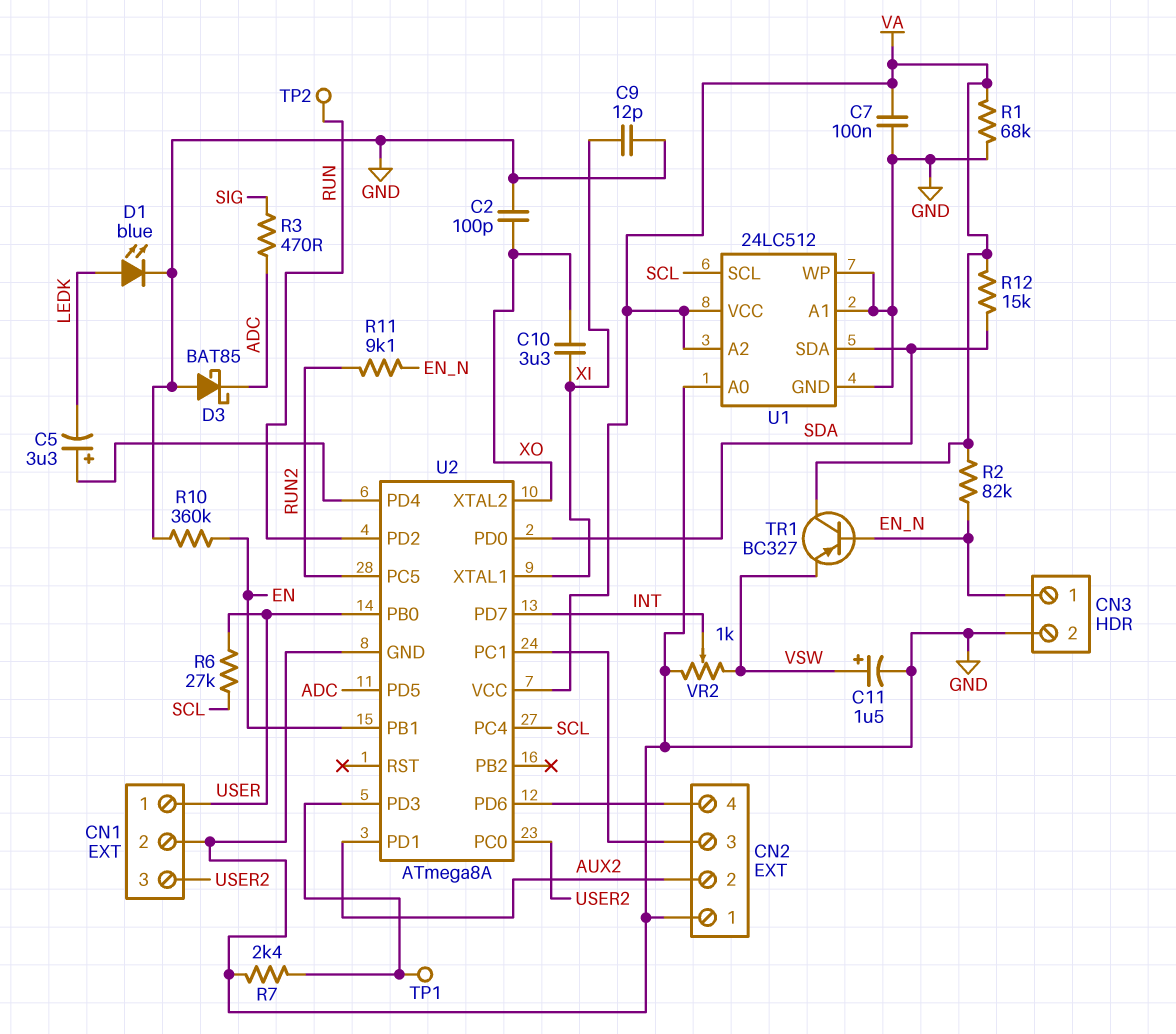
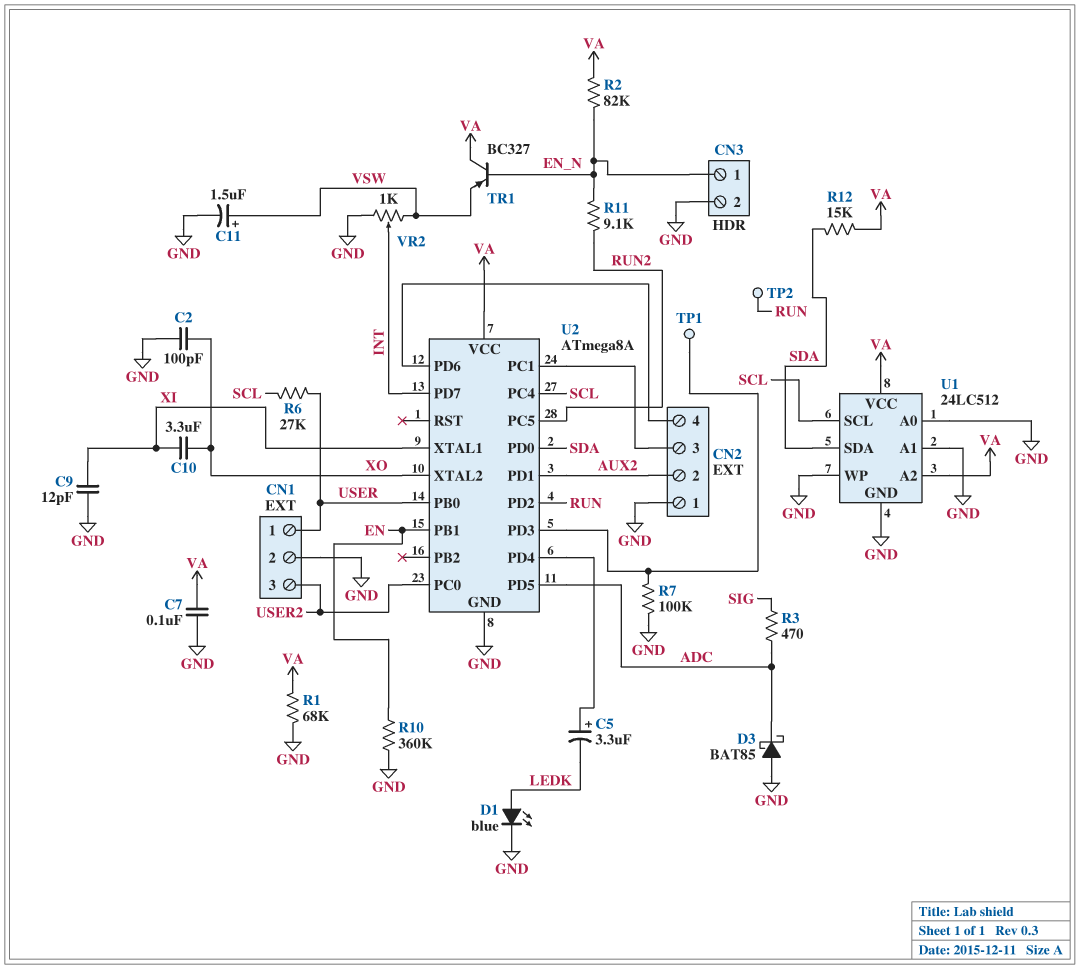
R7: 2.4k (GND, U2/PD3) -> 100k (GND, U2/PD3)

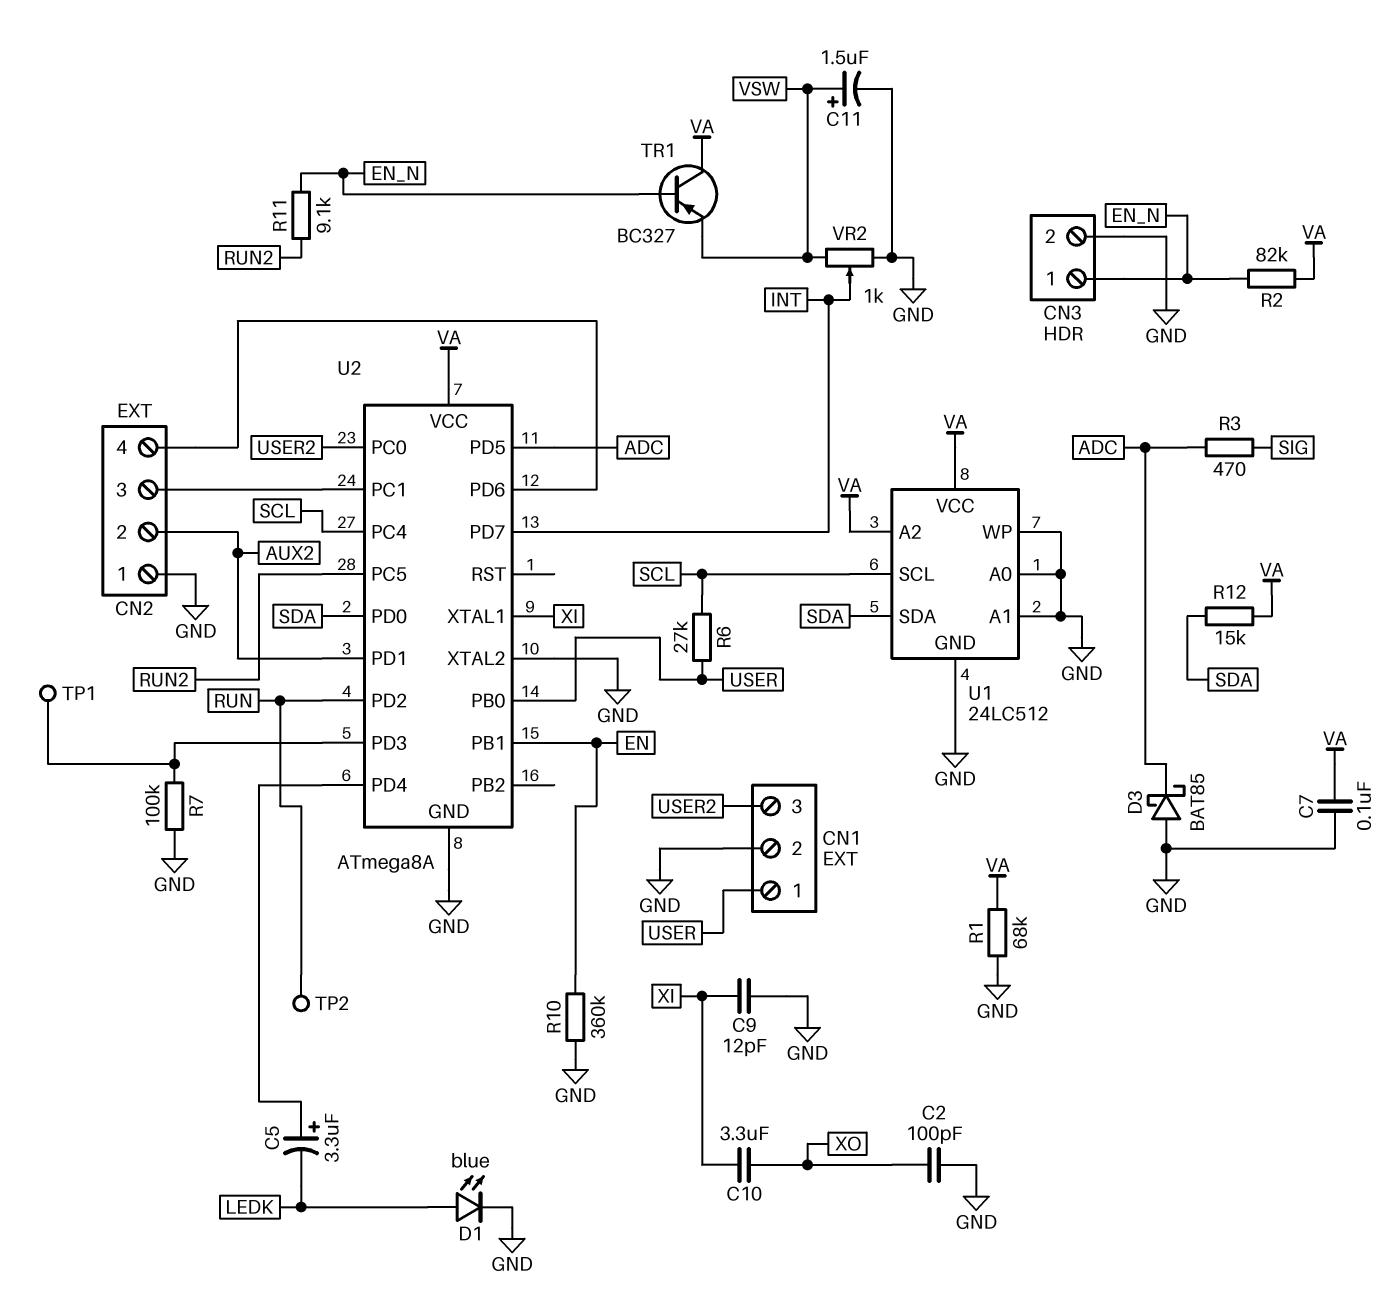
U2 pin XTAL2: XO -> GND

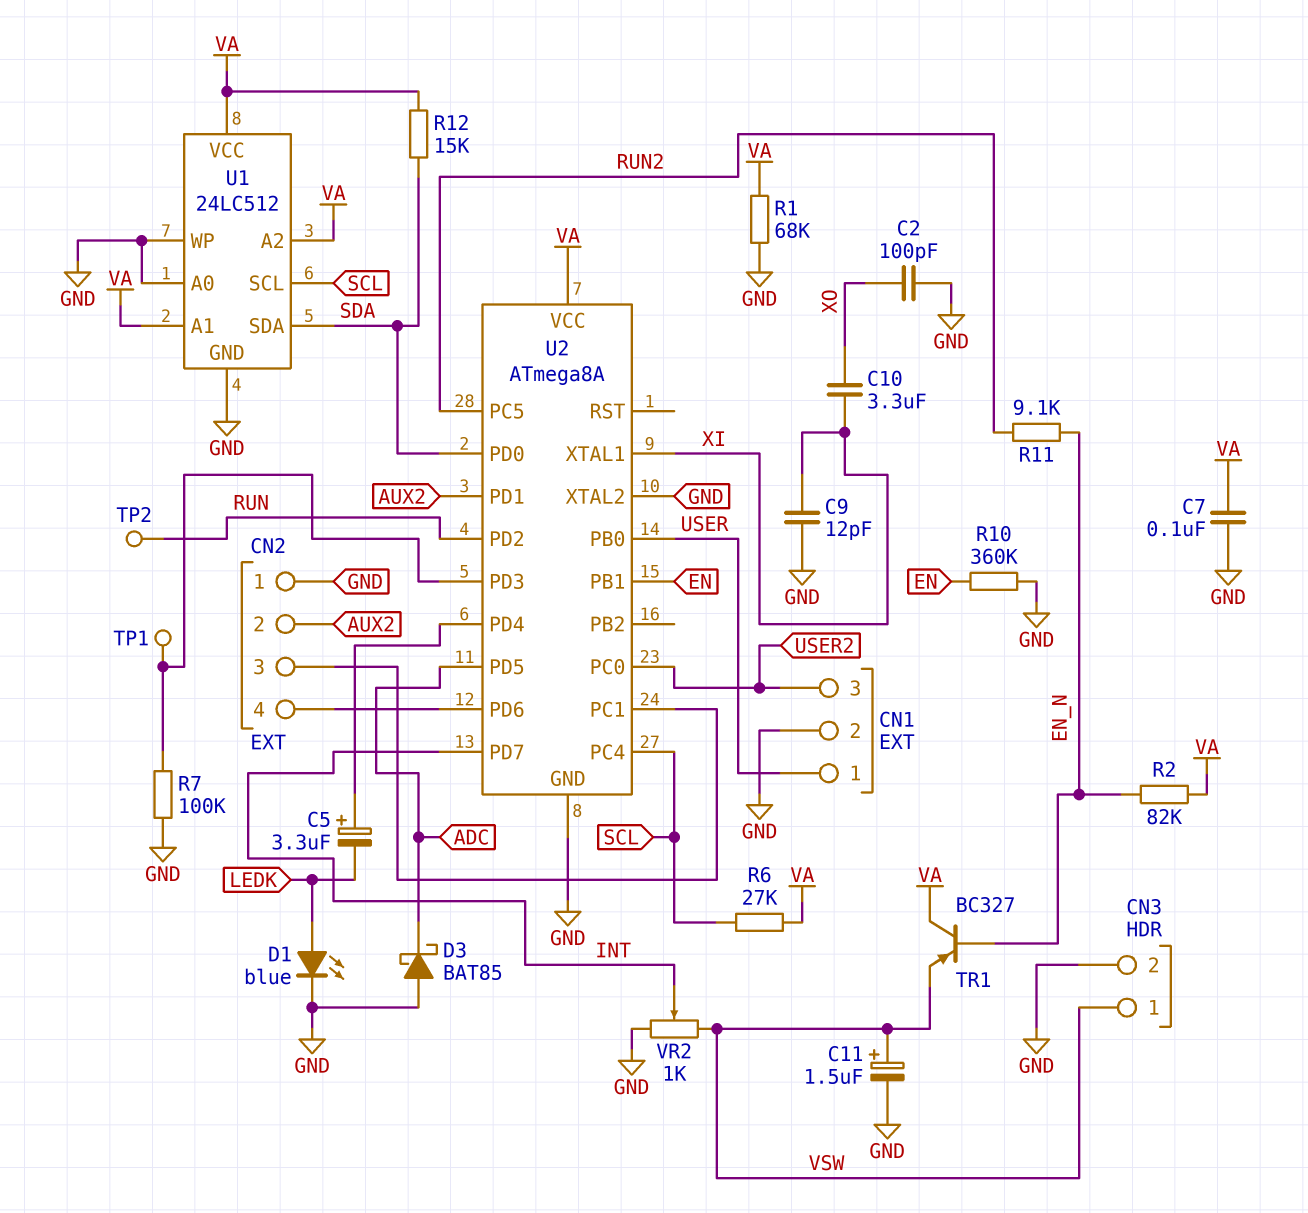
CN3 pin 1: EN_N -> VSW
R3: 470 (ADC, SIG) -> none
R6: 27k (SCL, USER) -> 27k (SCL, VA)
U1 pin A1: GND -> VA

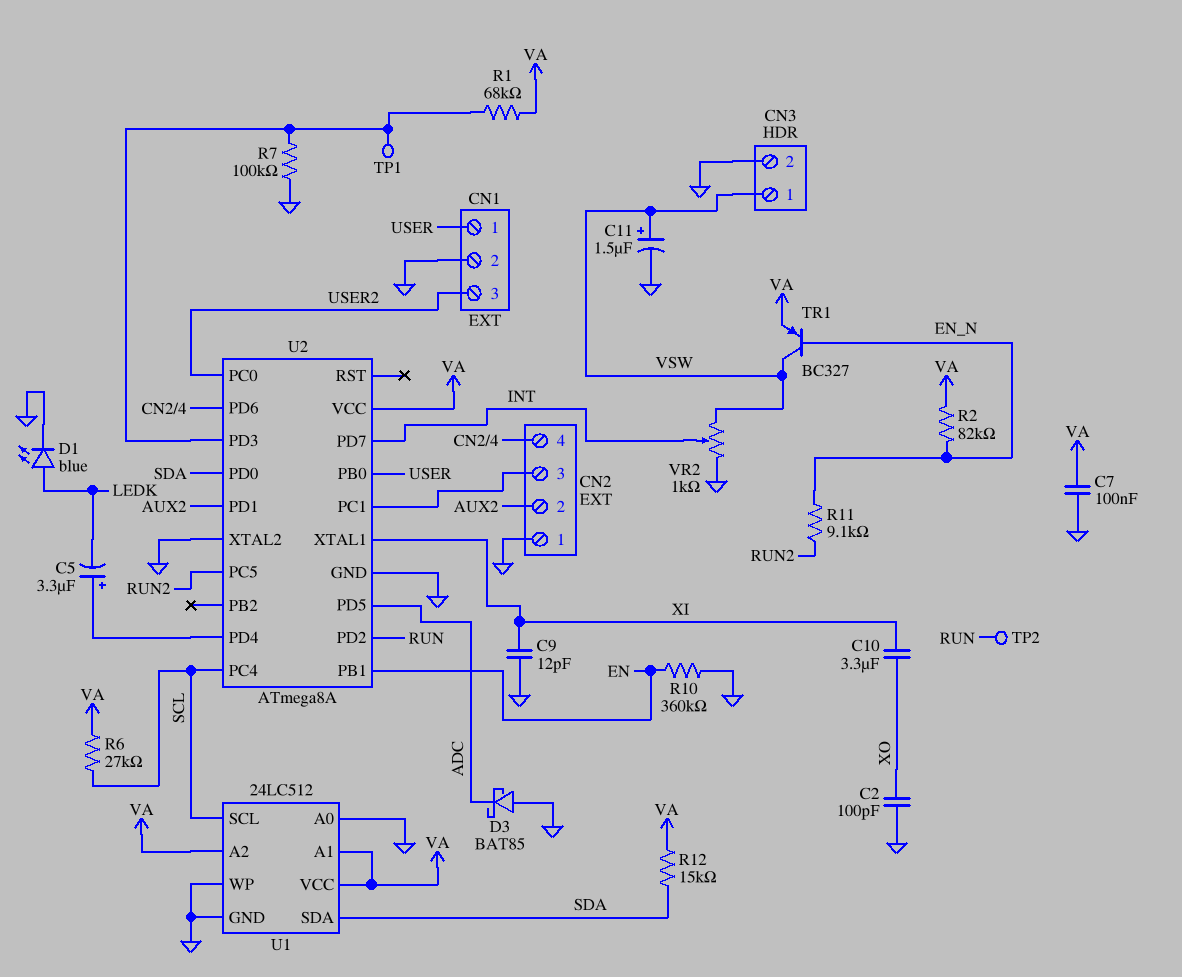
R1: 68k (GND, VA) -> 68k (U2/PD3, VA)
TR1: PNP BC327 (B EN_N, C VA, E VSW) -> PNP BC327 (B EN_N, C VSW, E VA)

